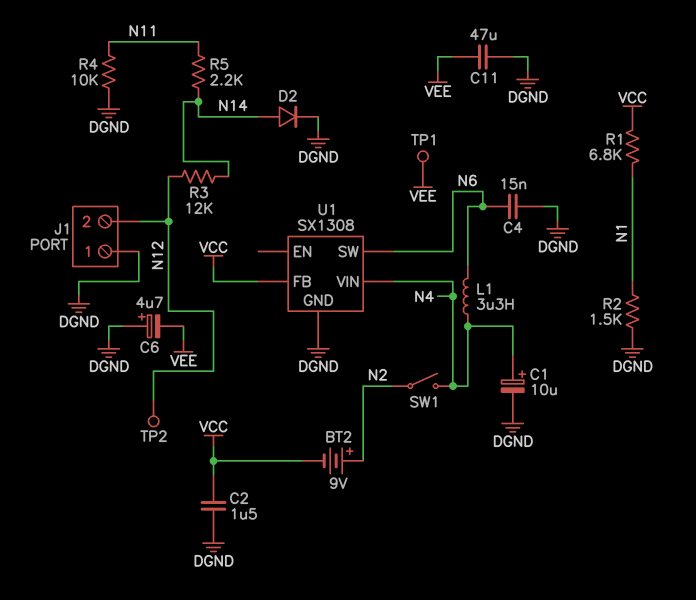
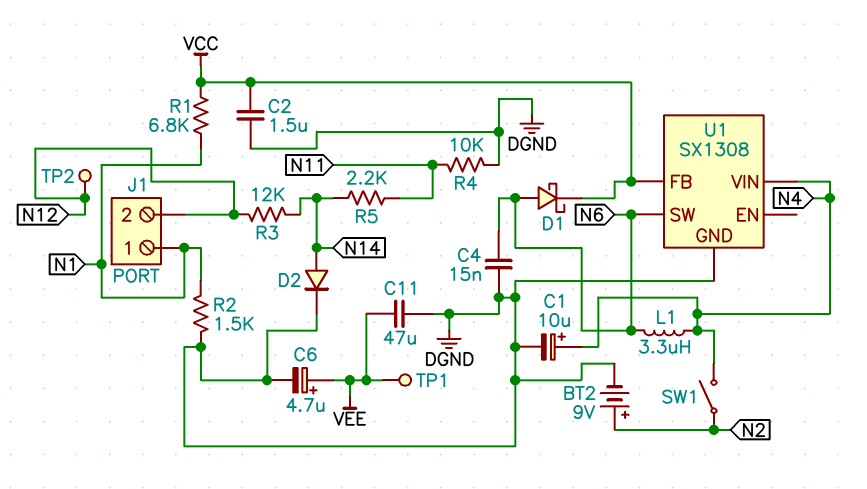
BT2: 9V (plus N2, minus VCC) -> 9V (plus N2, minus DGND)
C6: 4.7uF (plus DGND, minus VEE) -> 4.7uF (plus VEE, minus DGND)
D1: none -> schottky (A N6, K VCC)
J1 pin 1: DGND -> N1

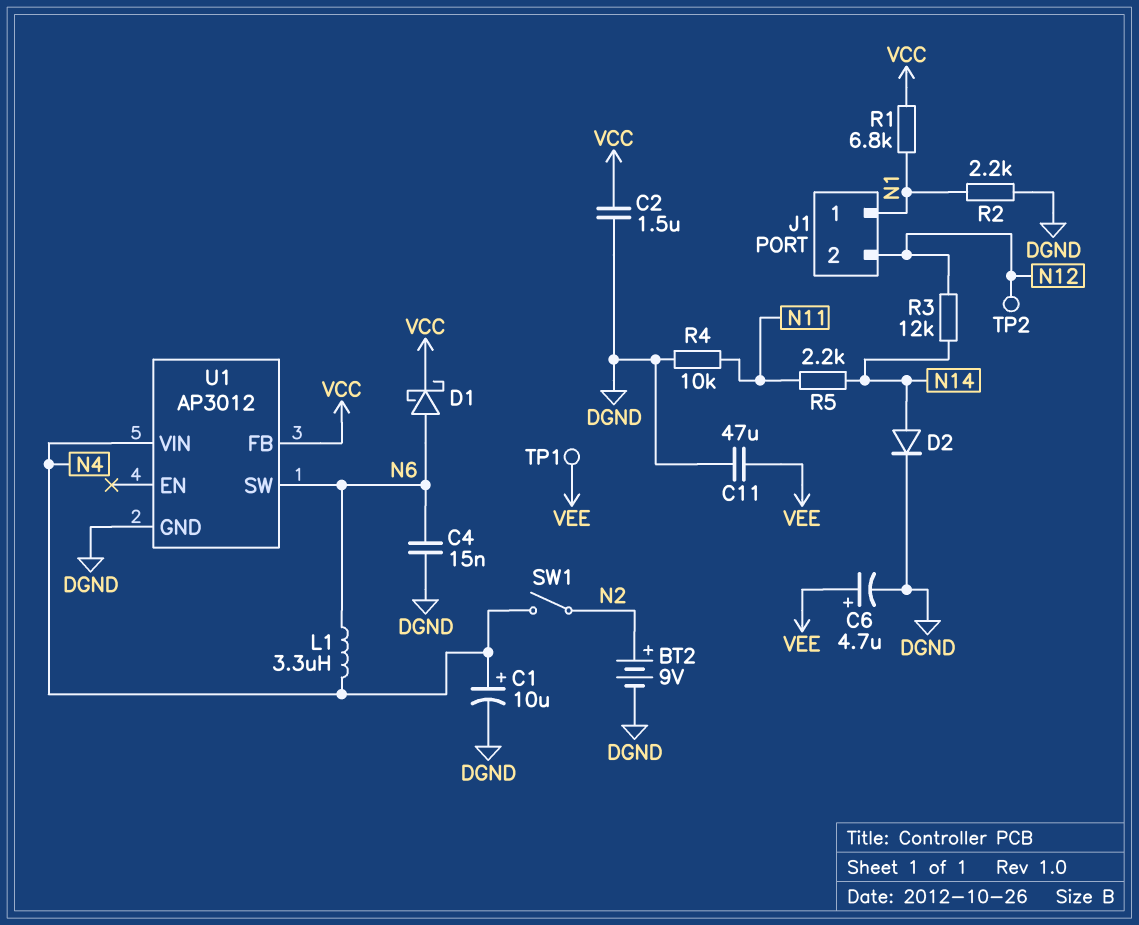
R2: 1.5k (DGND, N1) -> 2.2k (DGND, N1)
U1: SX1308 -> AP3012

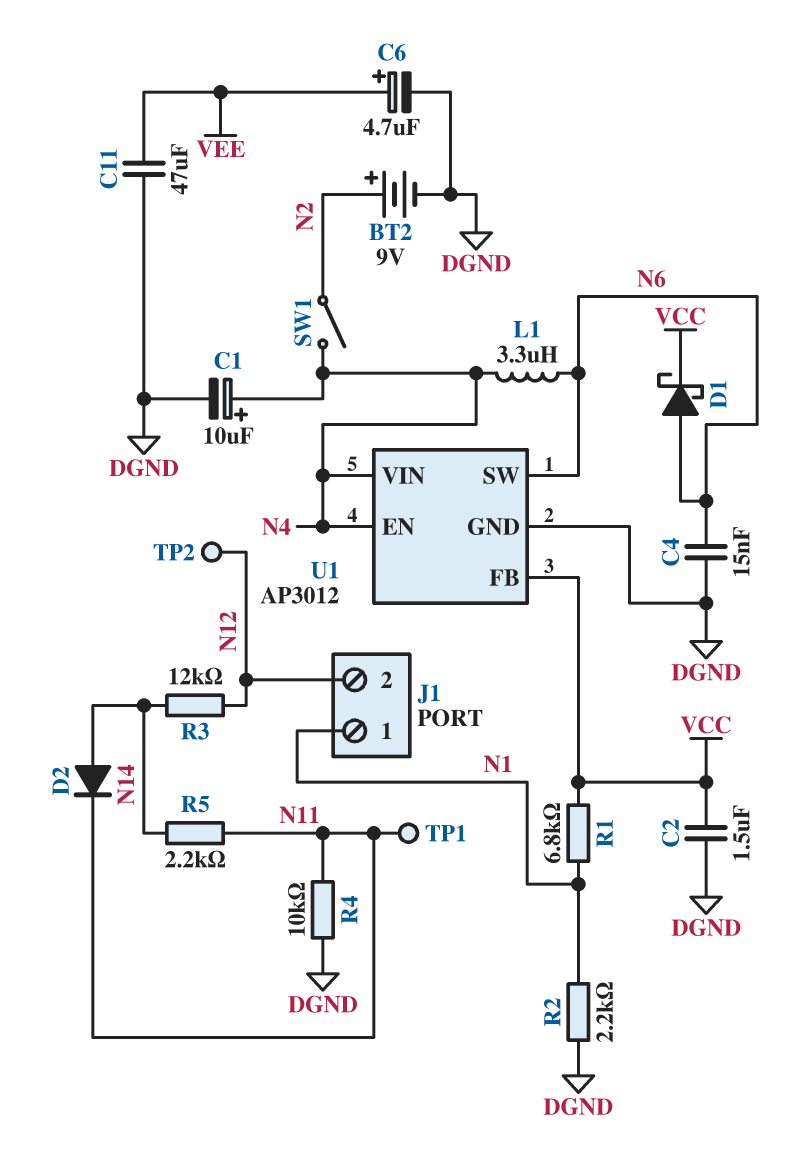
D2: diode (A N14, K DGND) -> diode (A N14, K N11)
TP1: test point (VEE) -> test point (N11)
U1 pin EN: none -> N4

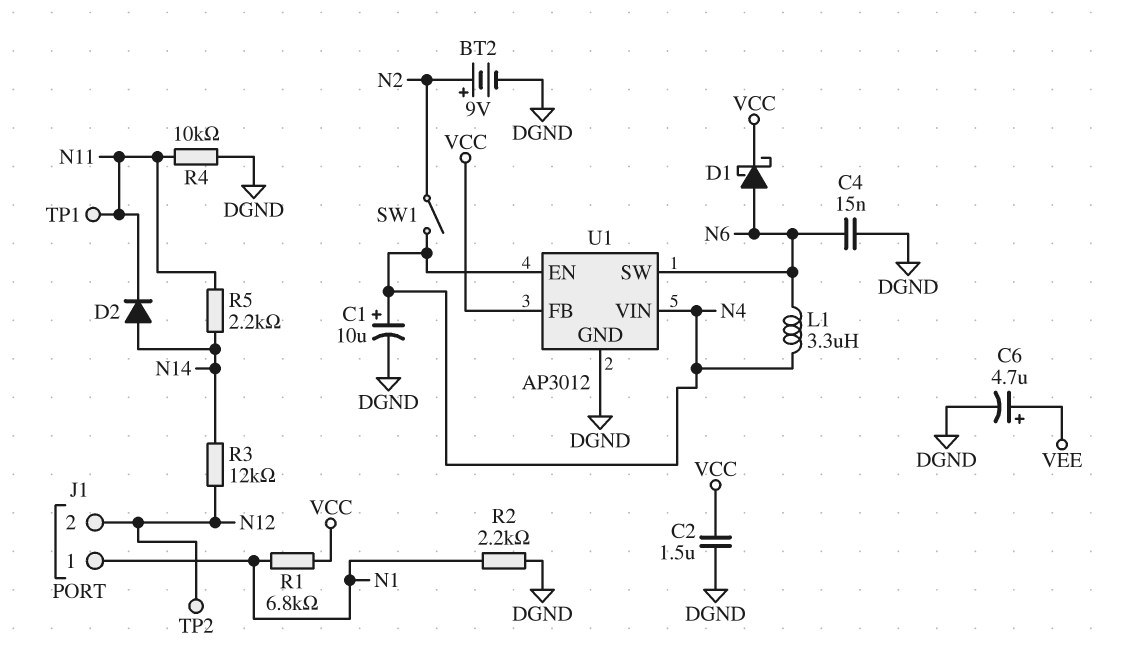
C11: 47uF (DGND, VEE) -> none

